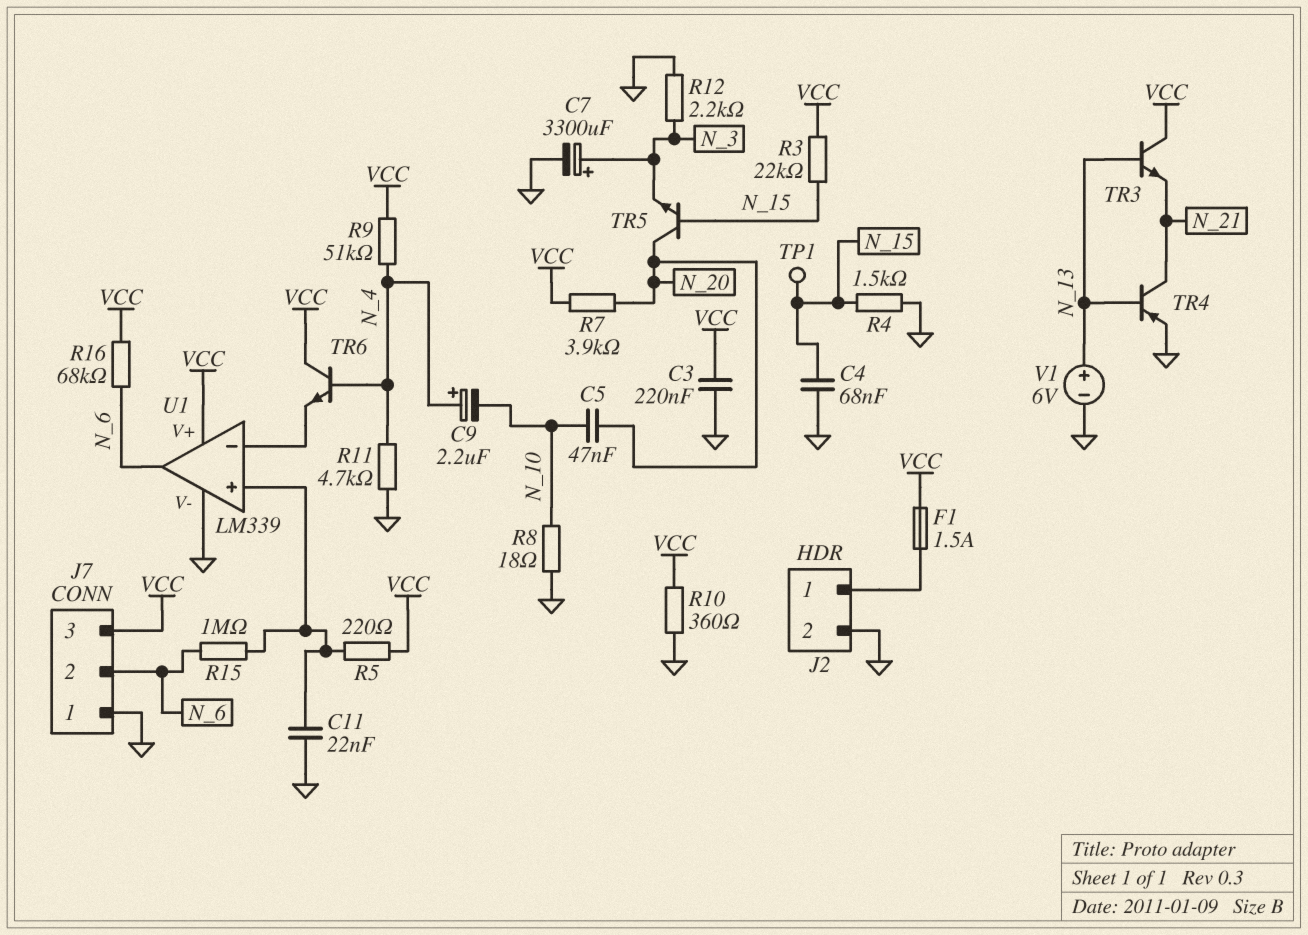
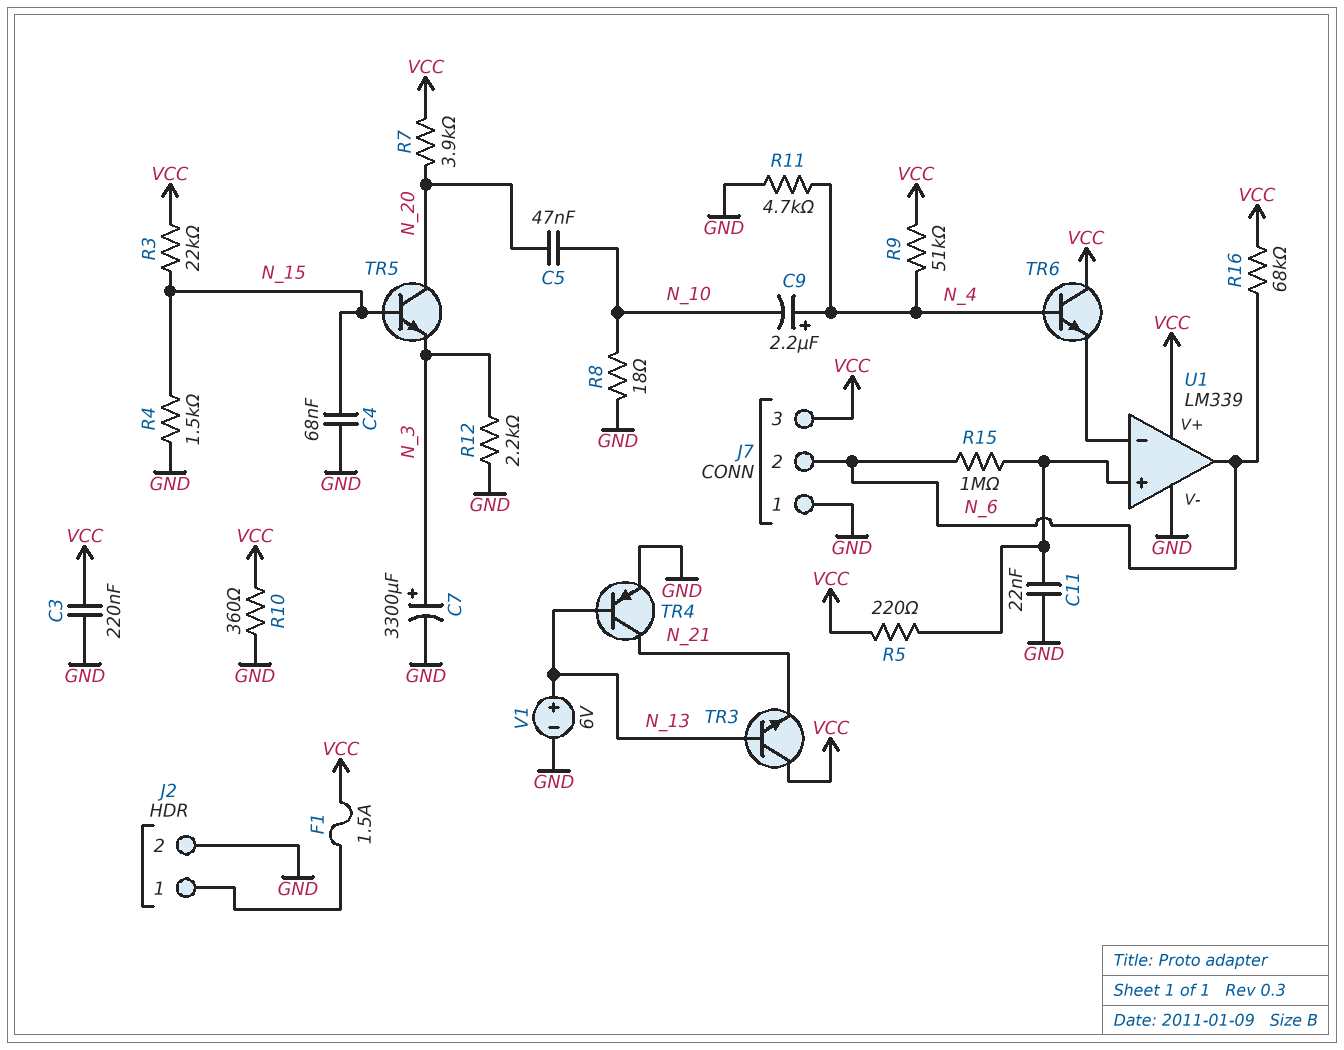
TP1: test point (N_15) -> none

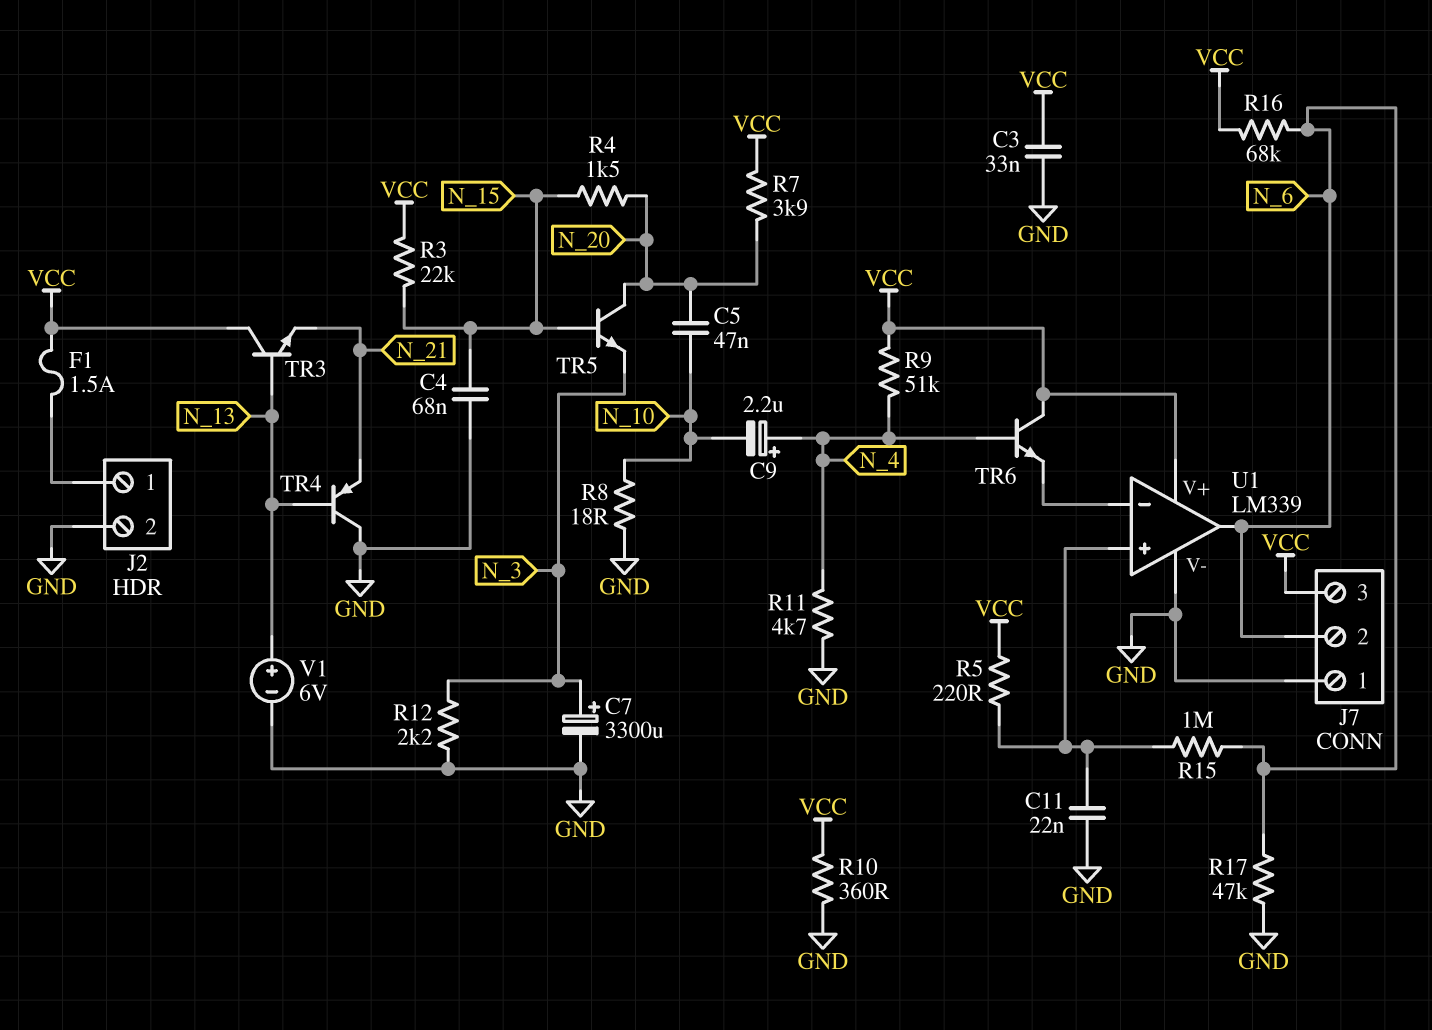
C3: 220nF (GND, VCC) -> 33nF (GND, VCC)
R4: 1.5k (GND, N_15) -> 1.5k (N_15, N_20)
R17: none -> 47k (GND, N_6)
TR4: PNP (B N_13, C N_21, E GND) -> PNP (B N_13, C GND, E N_21)

